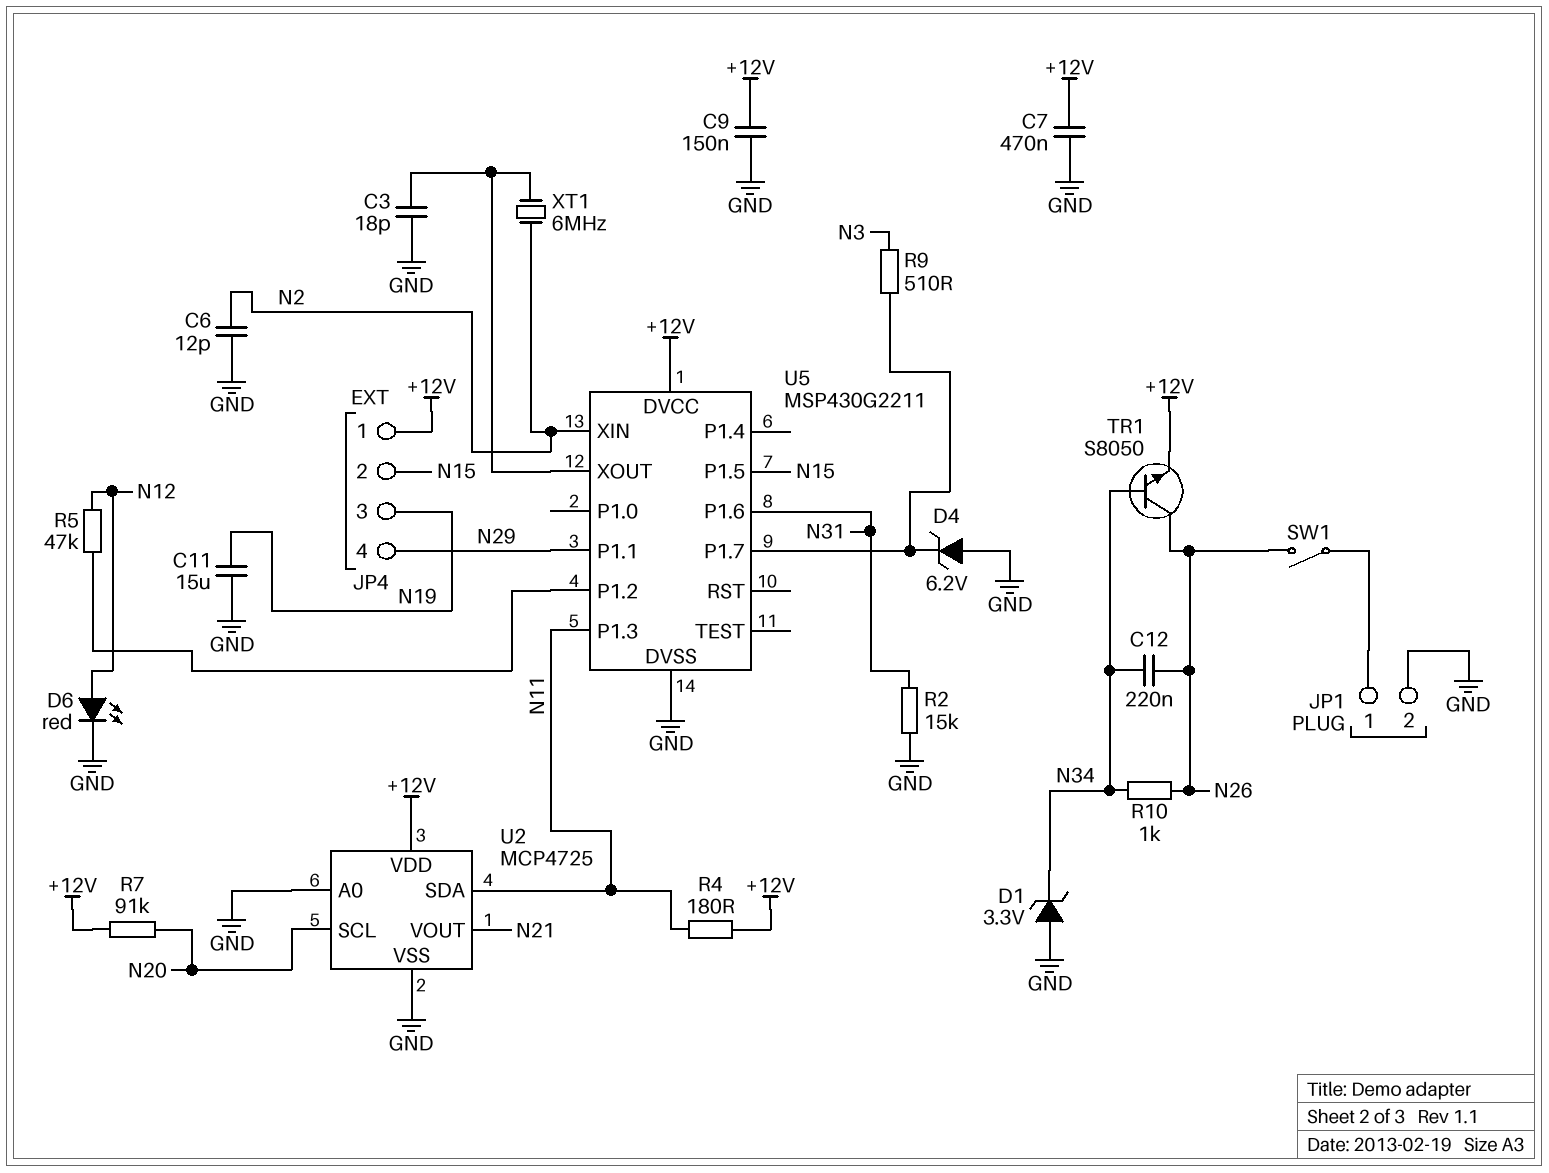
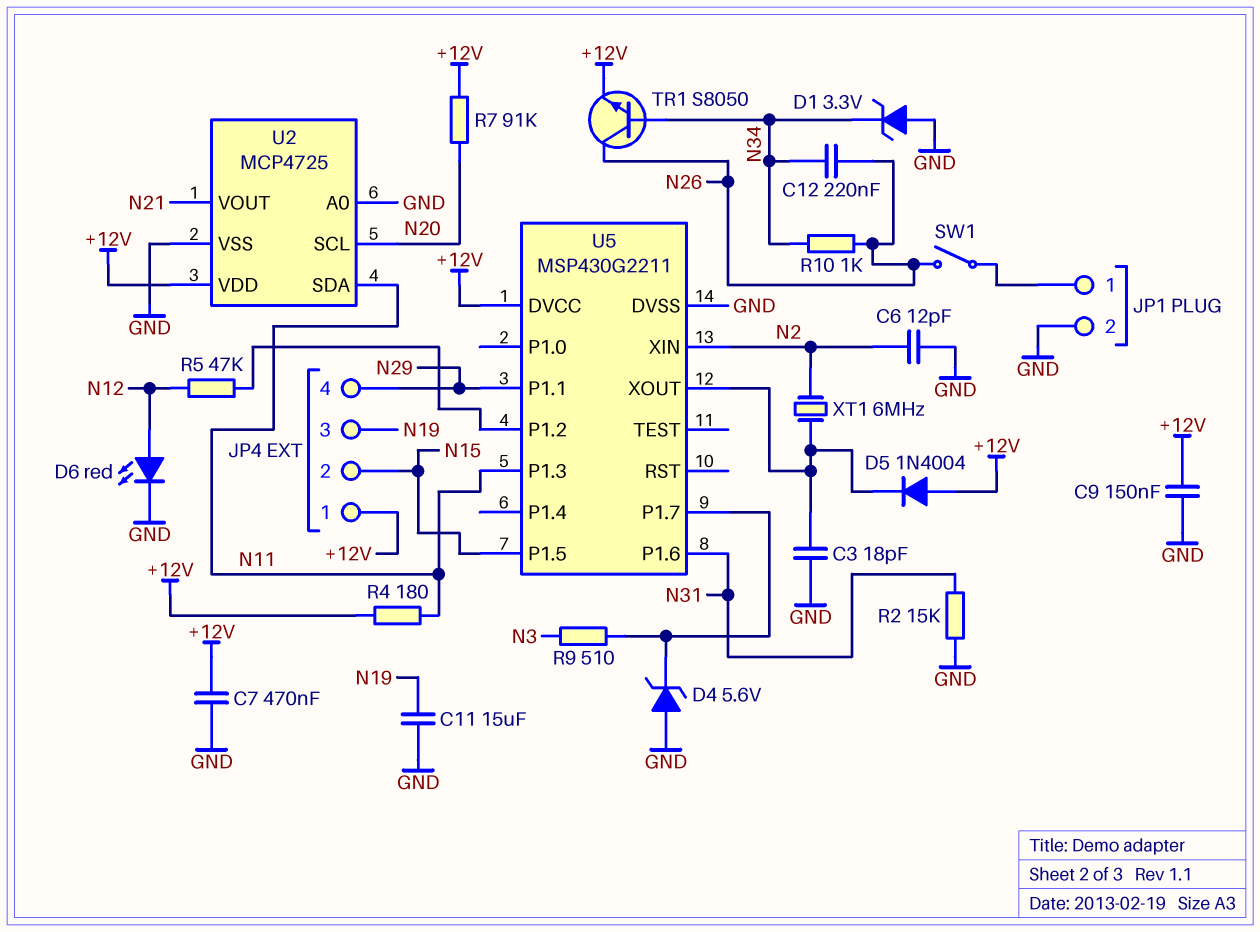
D4: zener 6.2V (A GND, K U5/P1.7) -> zener 5.6V (A GND, K U5/P1.7)
D5: none -> diode 1N4004 (A +12V, K U5/XOUT)

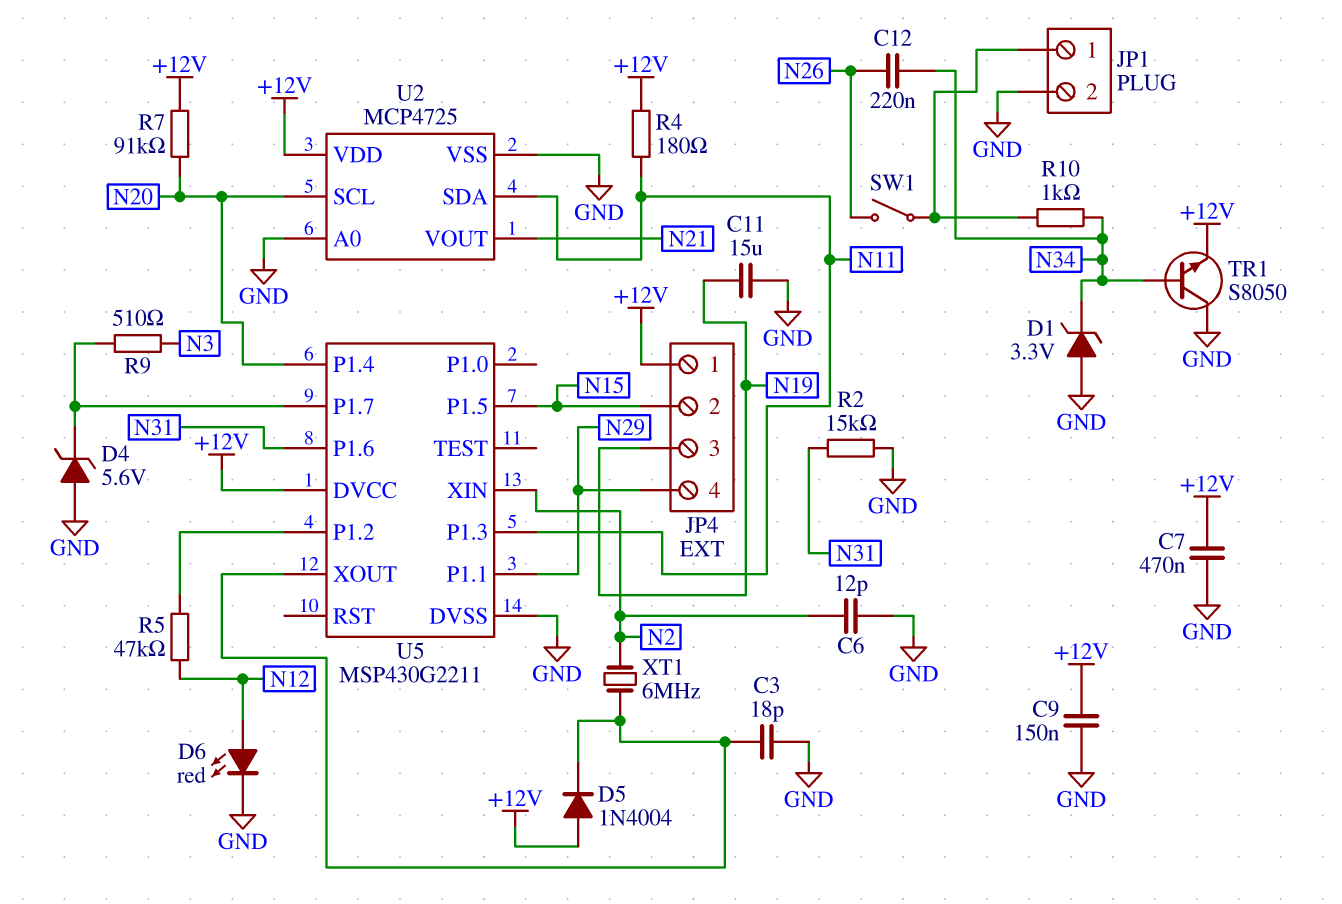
R10: 1k (N26, N34) -> 1k (JP1/1, N34)
TR1: NPN S8050 (B N34, C N26, E +12V) -> NPN S8050 (B N34, C GND, E +12V)
U5 pin P1.4: none -> N20

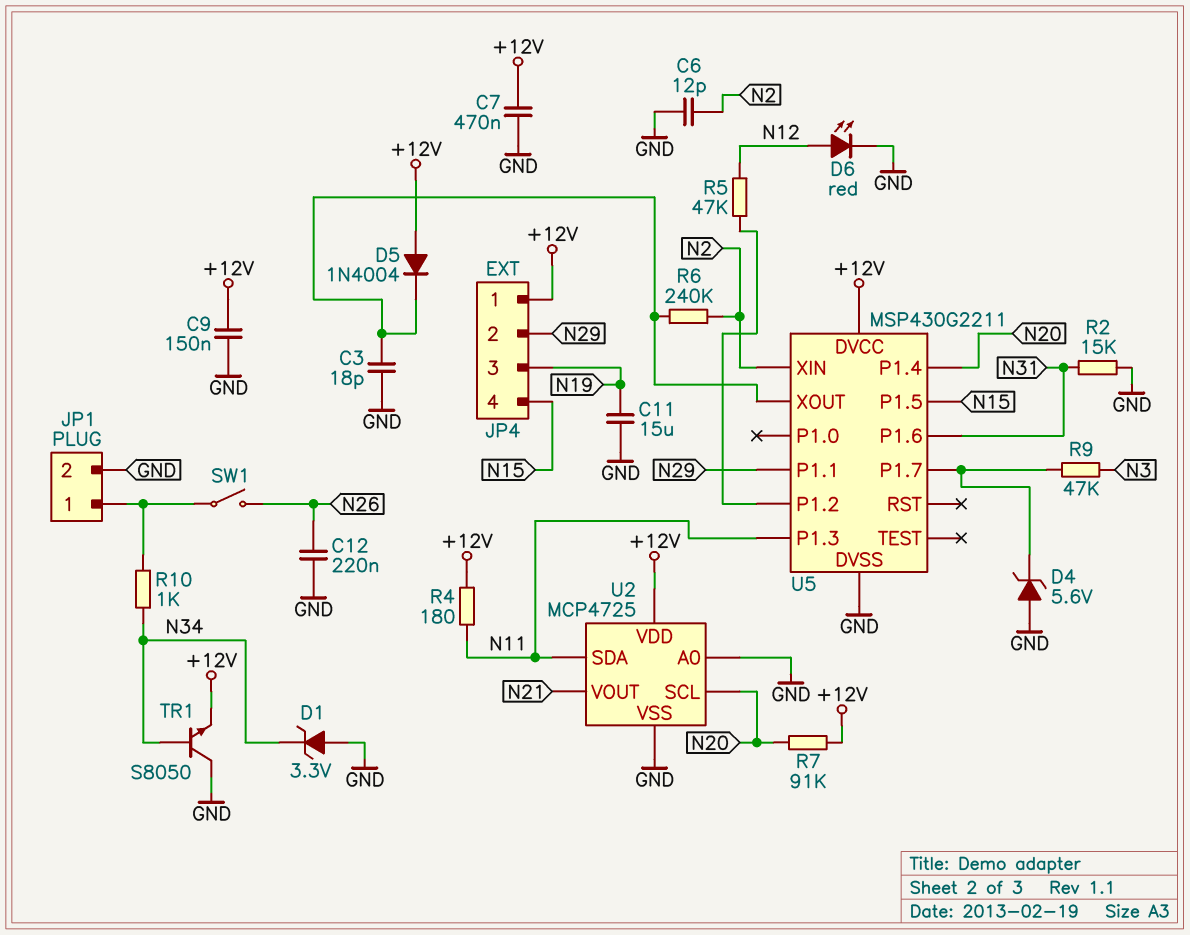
C12: 220nF (N26, N34) -> 220nF (GND, N26)
JP4 pin 2: N15 -> N29
JP4 pin 4: N29 -> N15
R6: none -> 240k (N2, U5/XOUT)
R9: 510 (N3, U5/P1.7) -> 47k (N3, U5/P1.7)
XT1: 6MHz (N2, U5/XOUT) -> none

